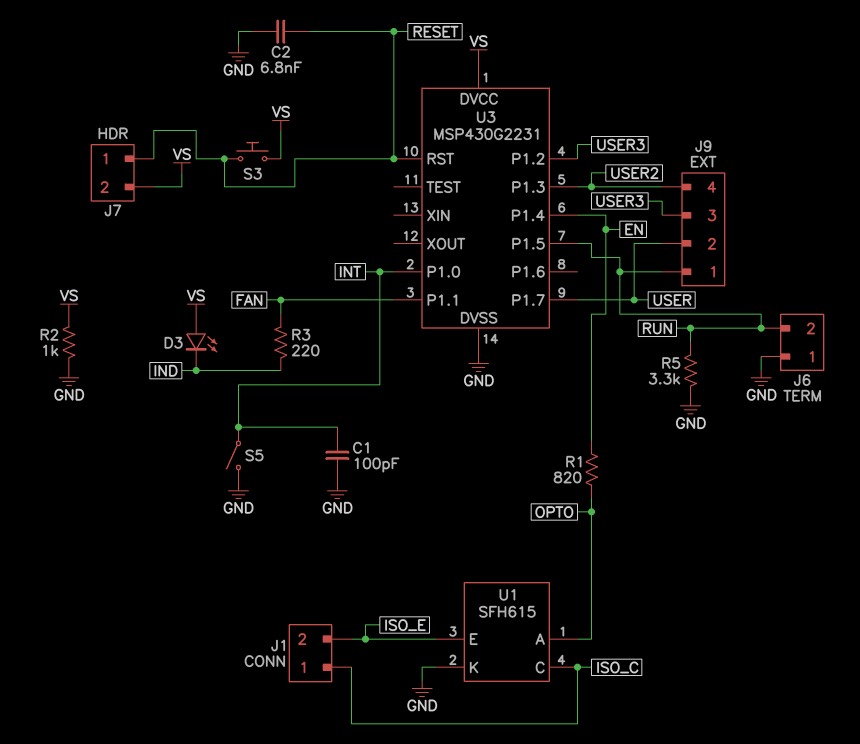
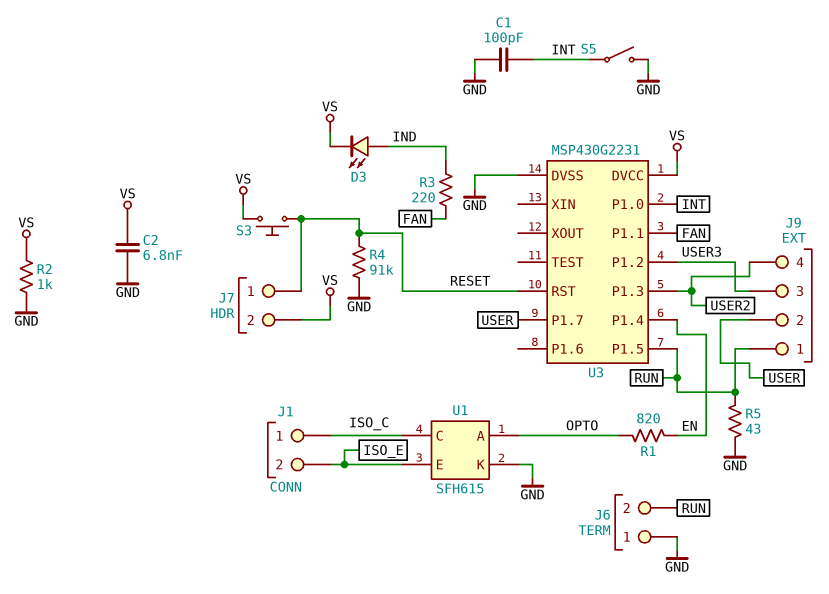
C2: 6.8nF (GND, RESET) -> 6.8nF (GND, VS)
D3: LED (A VS, K IND) -> LED (A IND, K VS)
R4: none -> 91k (GND, RESET)
R5: 3.3k (GND, RUN) -> 43 (GND, RUN)

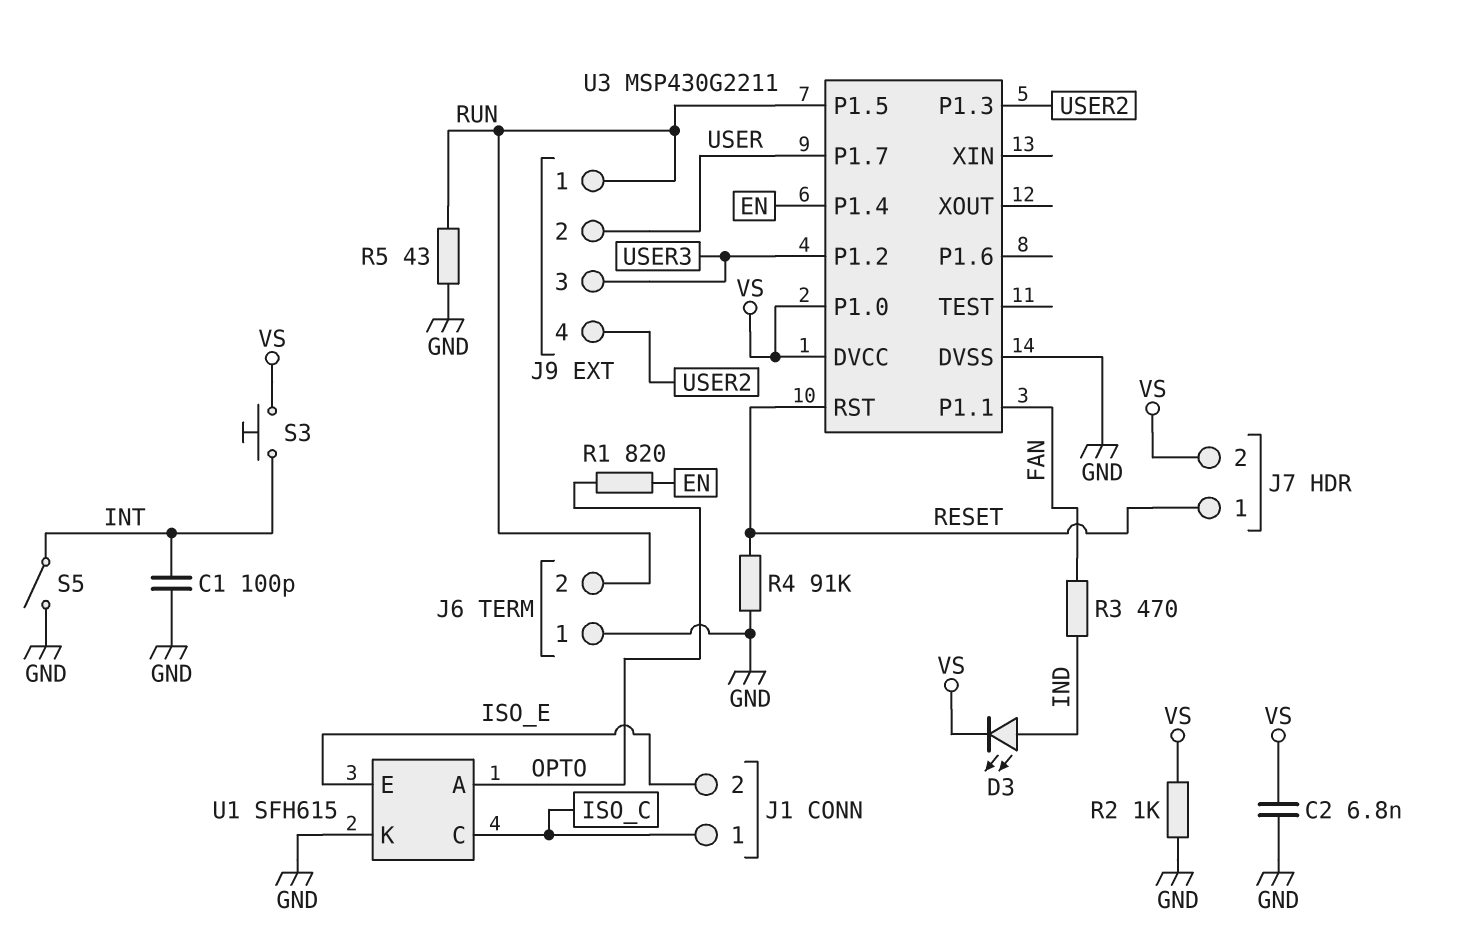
R3: 220 (FAN, IND) -> 470 (FAN, IND)
S3: button (RESET, VS) -> button (INT, VS)
U3: MSP430G2231 -> MSP430G2211
U3 pin P1.0: INT -> VS

